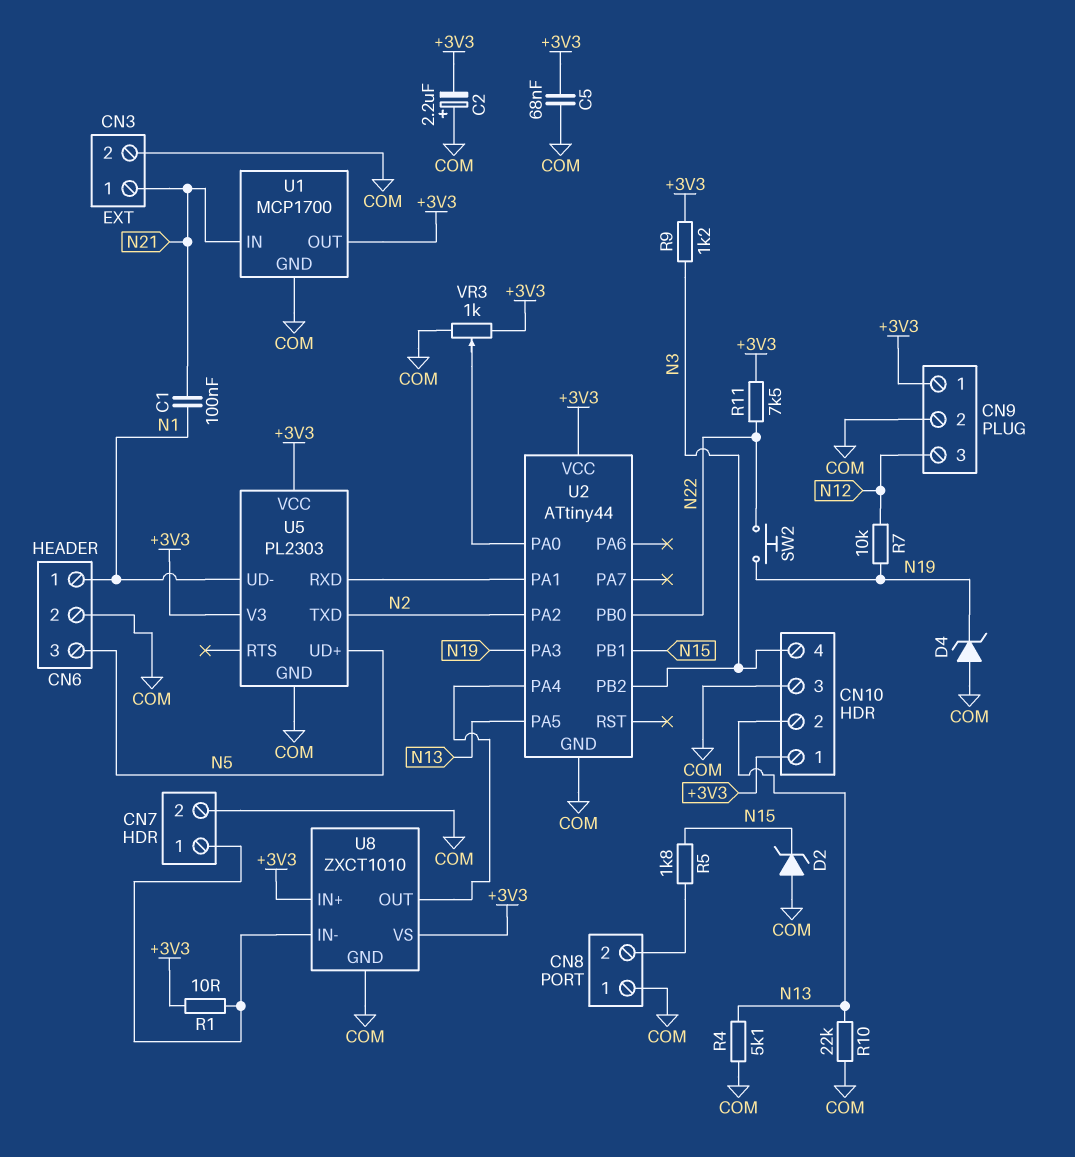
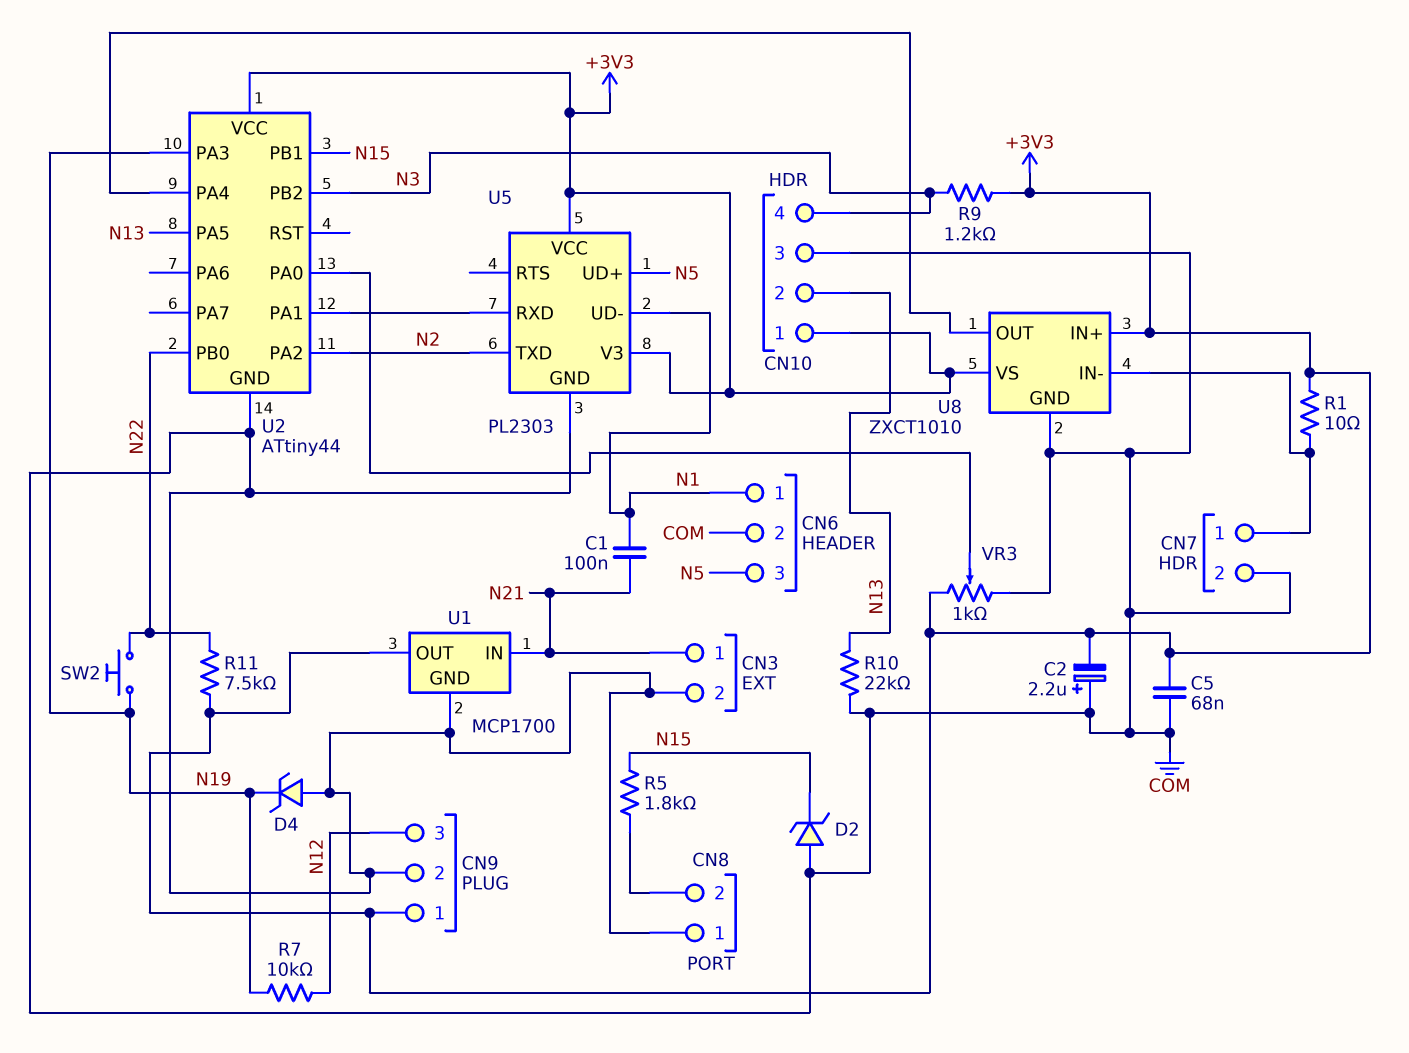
R4: 5.1k (COM, N13) -> none

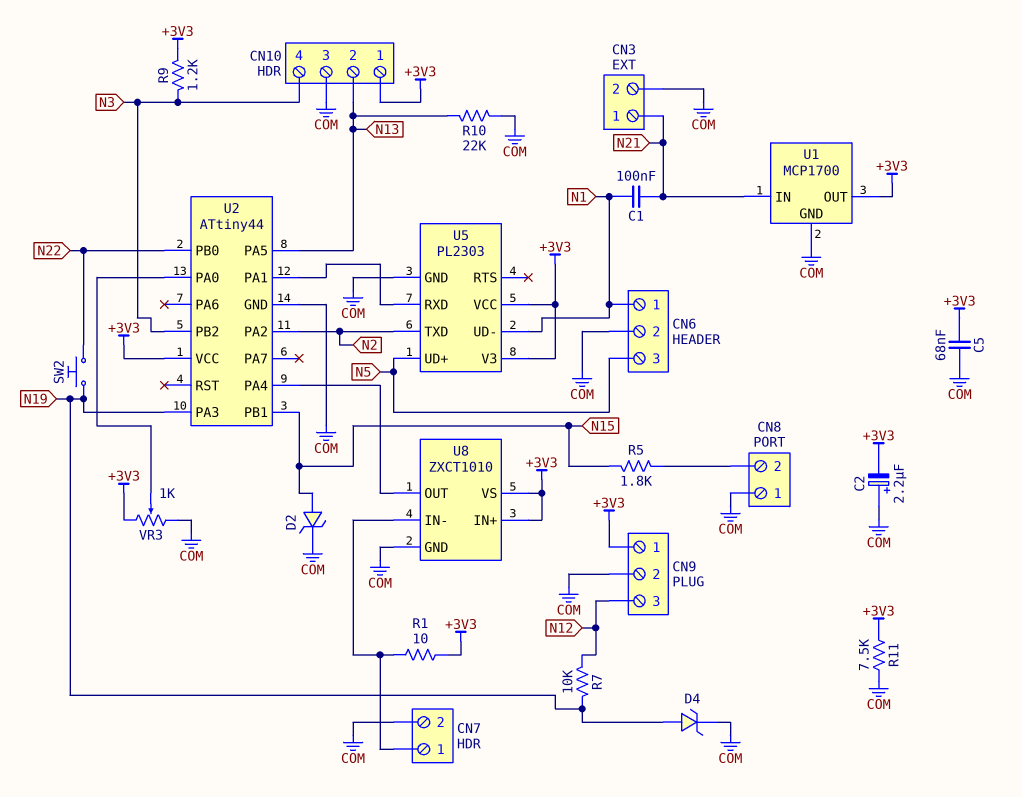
D2: zener (A COM, K N15) -> zener (A N15, K COM)
D4: zener (A COM, K N19) -> zener (A N19, K COM)
R11: 7.5k (+3V3, N22) -> 7.5k (+3V3, COM)

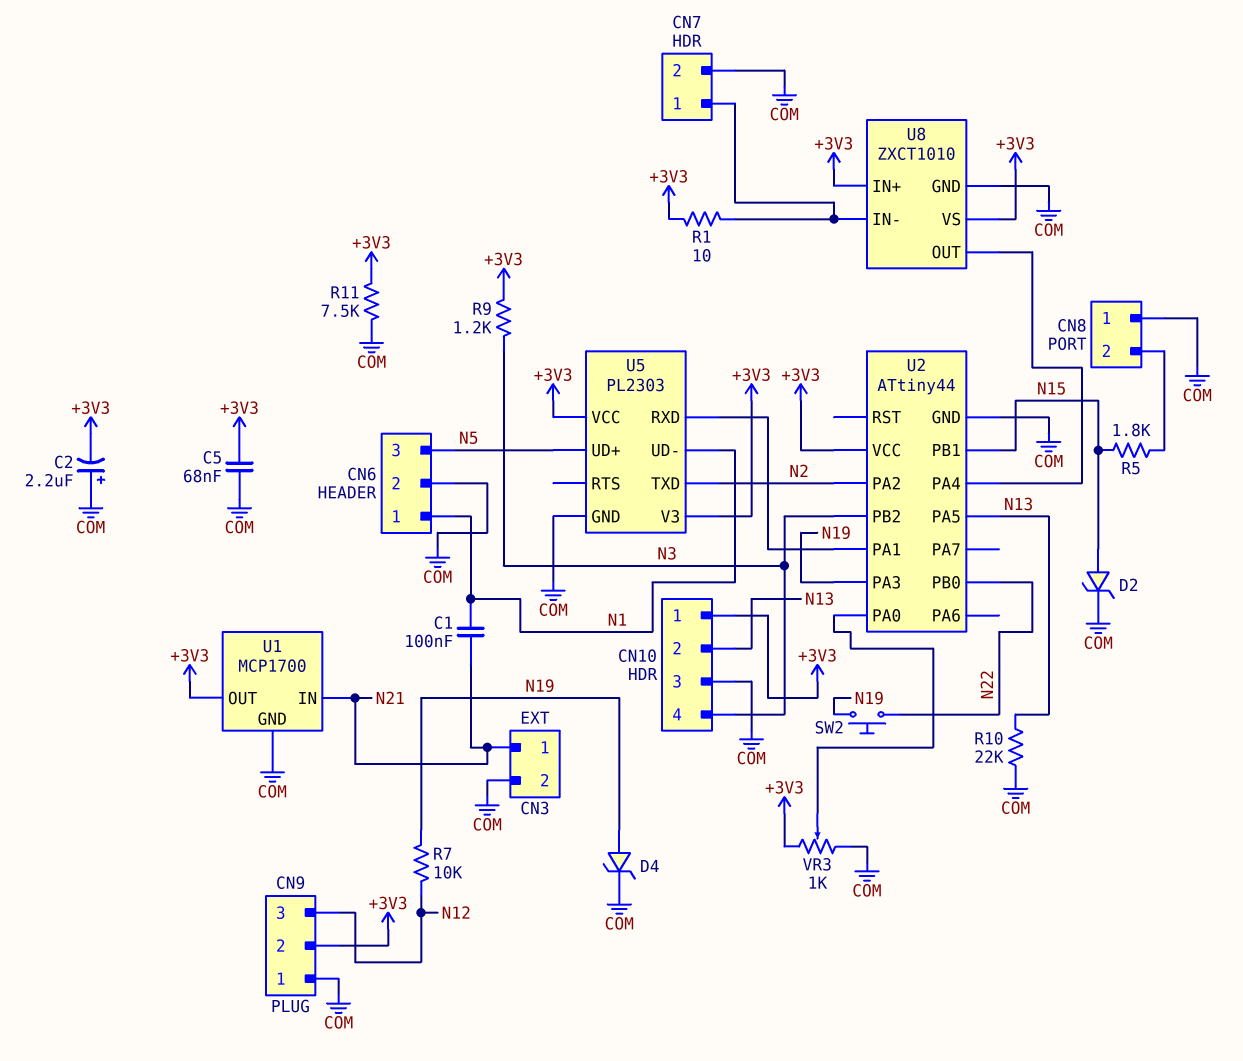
CN9 pin 1: +3V3 -> COM
CN9 pin 2: COM -> +3V3

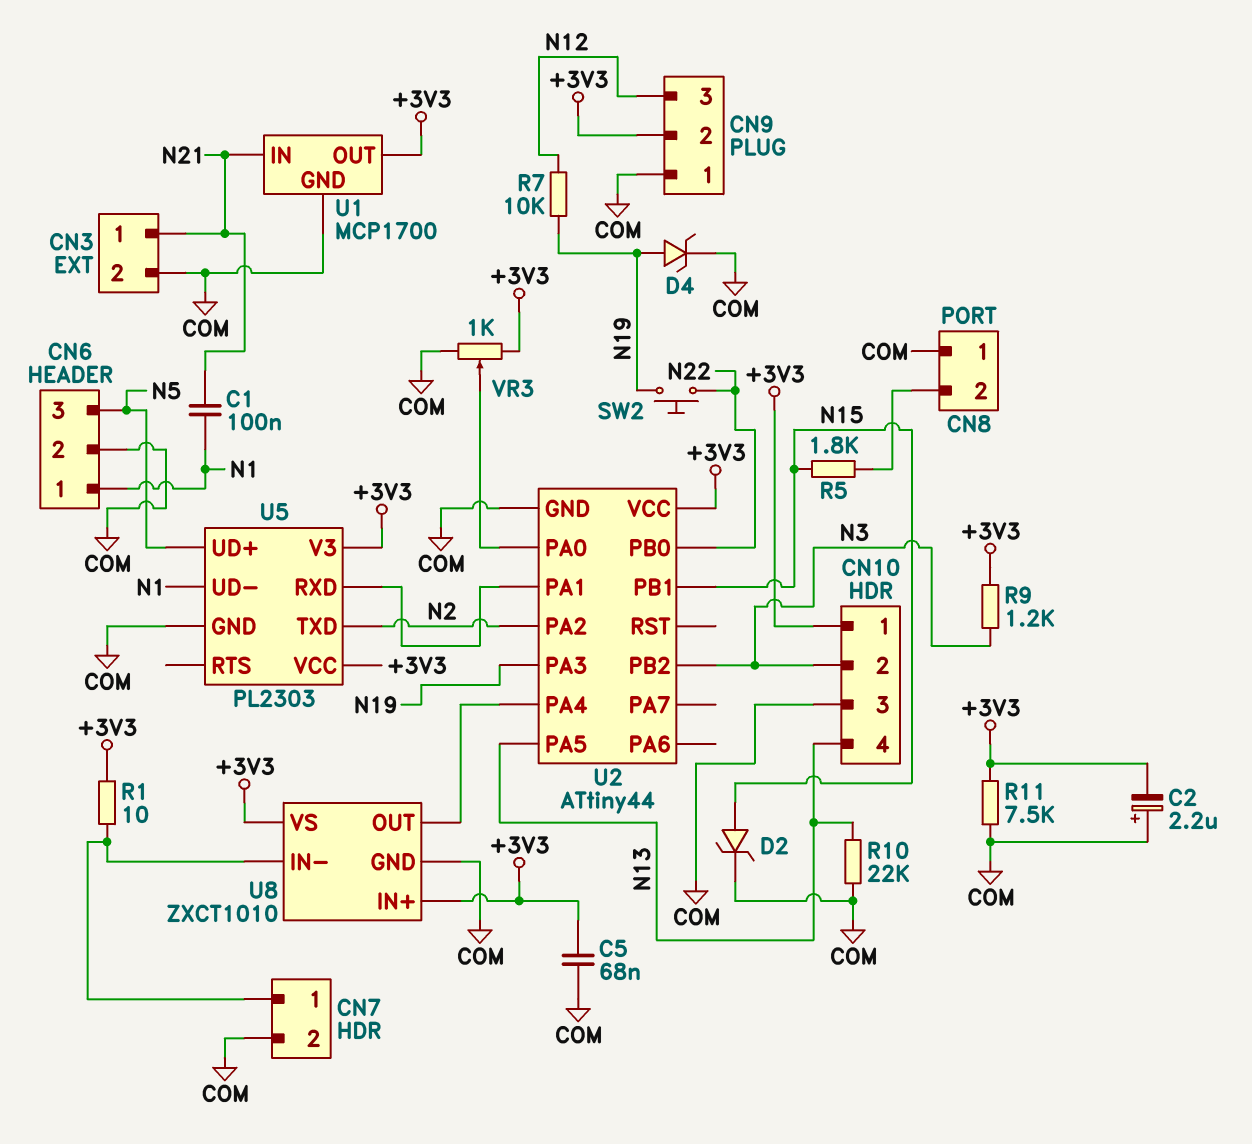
CN10 pin 2: N13 -> N3
CN10 pin 4: N3 -> N13

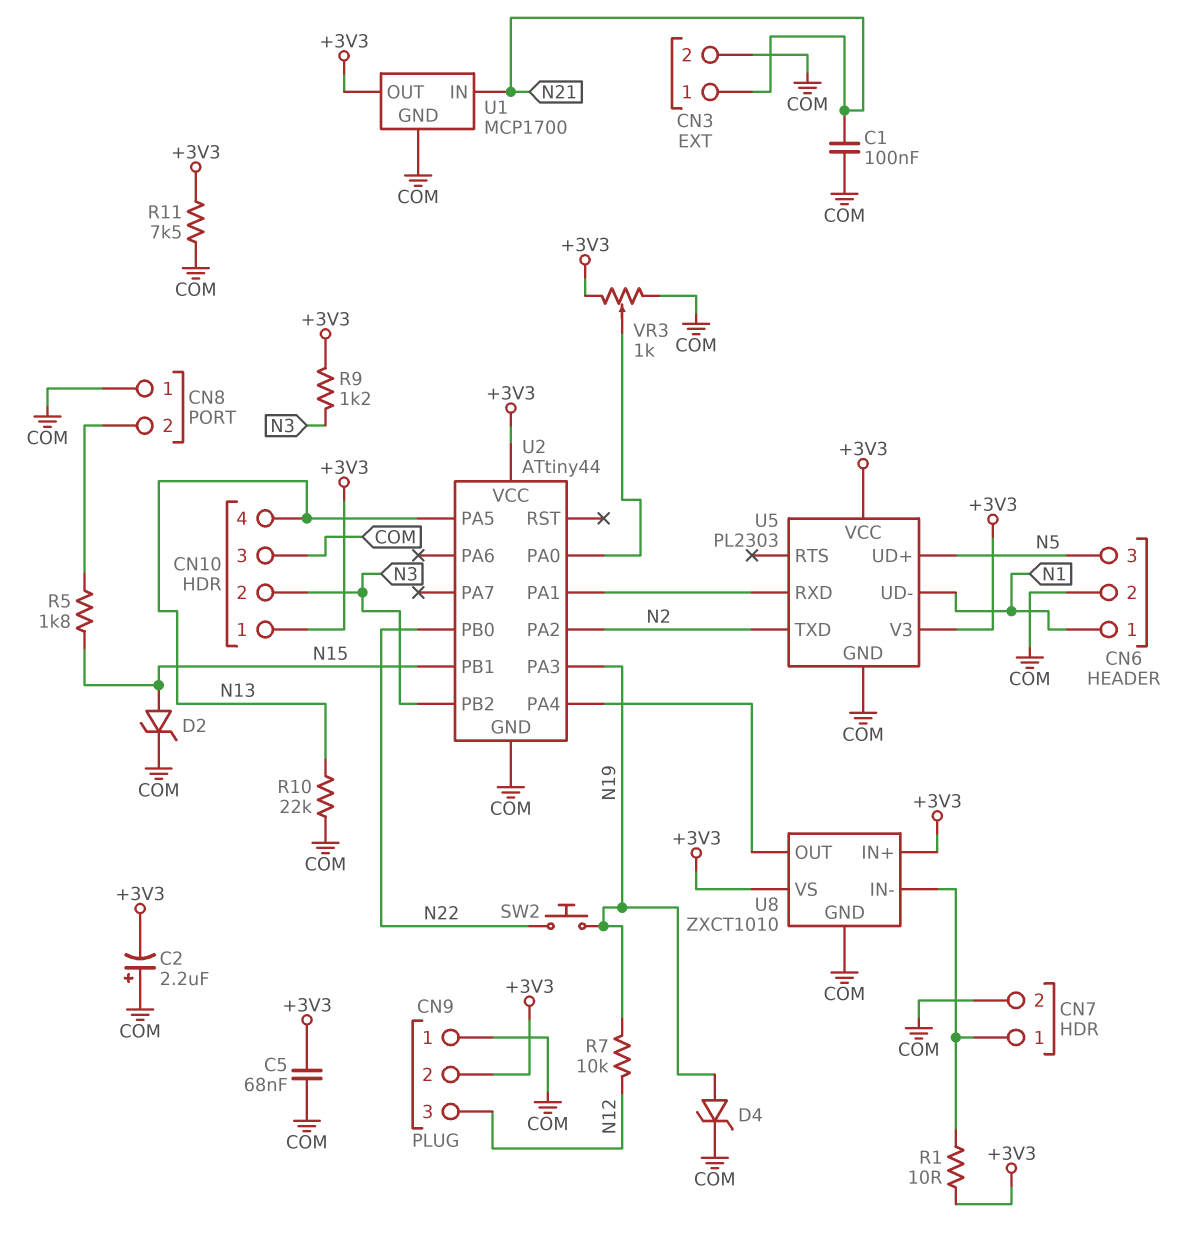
C1: 100nF (N1, N21) -> 100nF (COM, N21)

